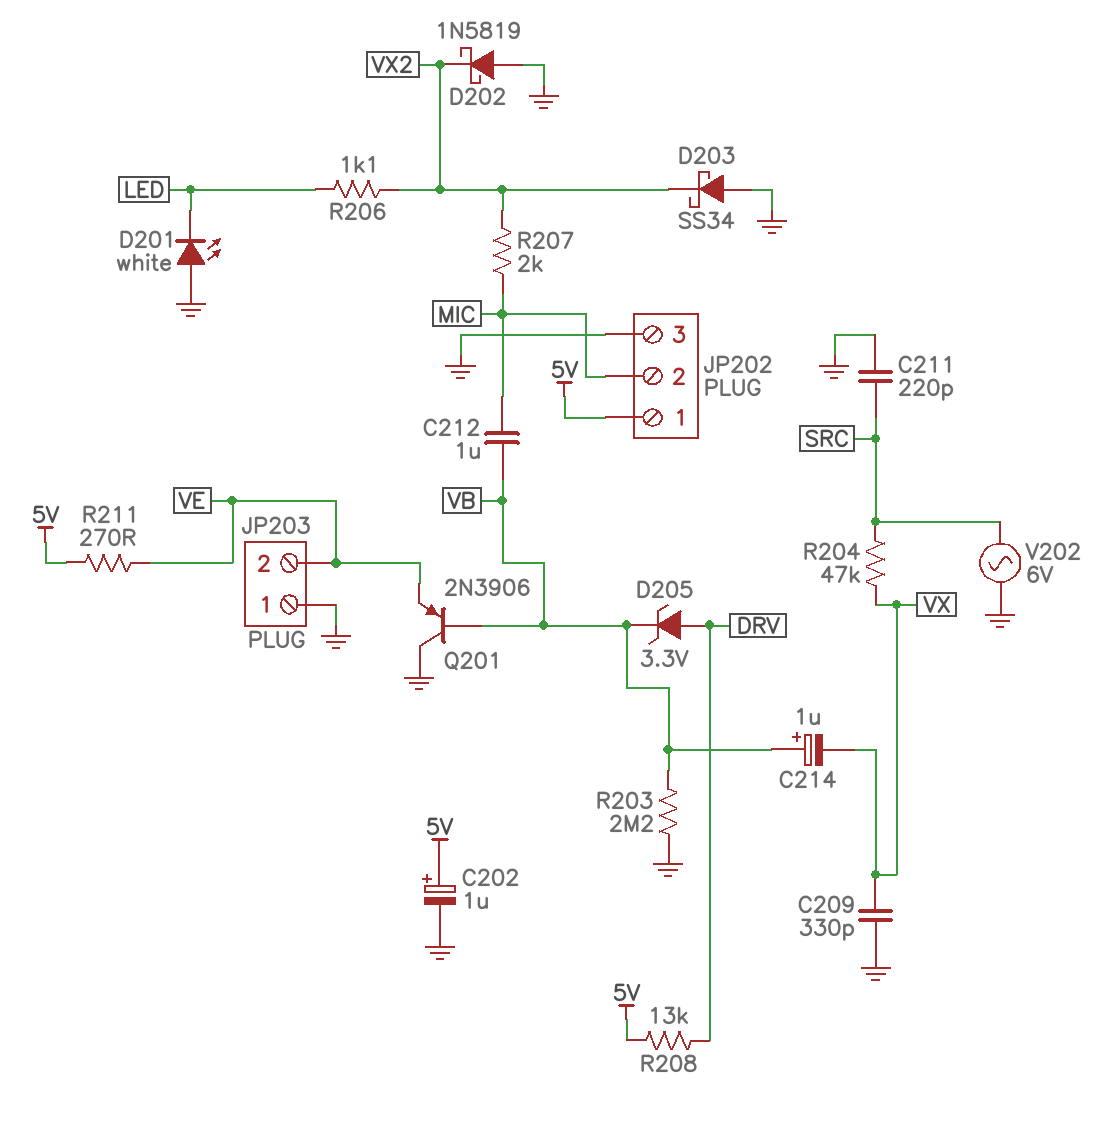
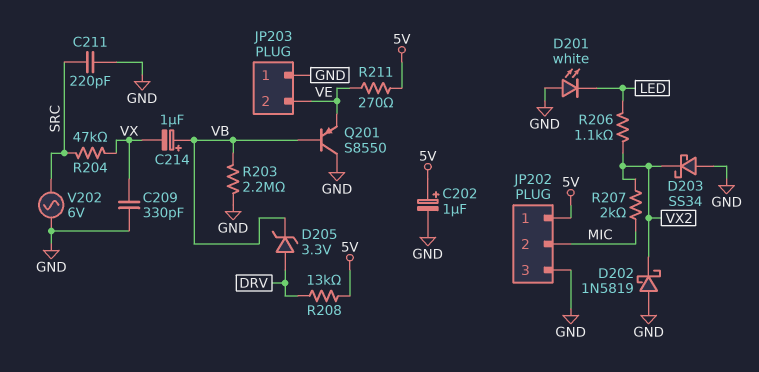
C212: 1uF (MIC, VB) -> none
Q201: PNP 2N3906 (B VB, C GND, E VE) -> PNP S8550 (B VB, C GND, E VE)

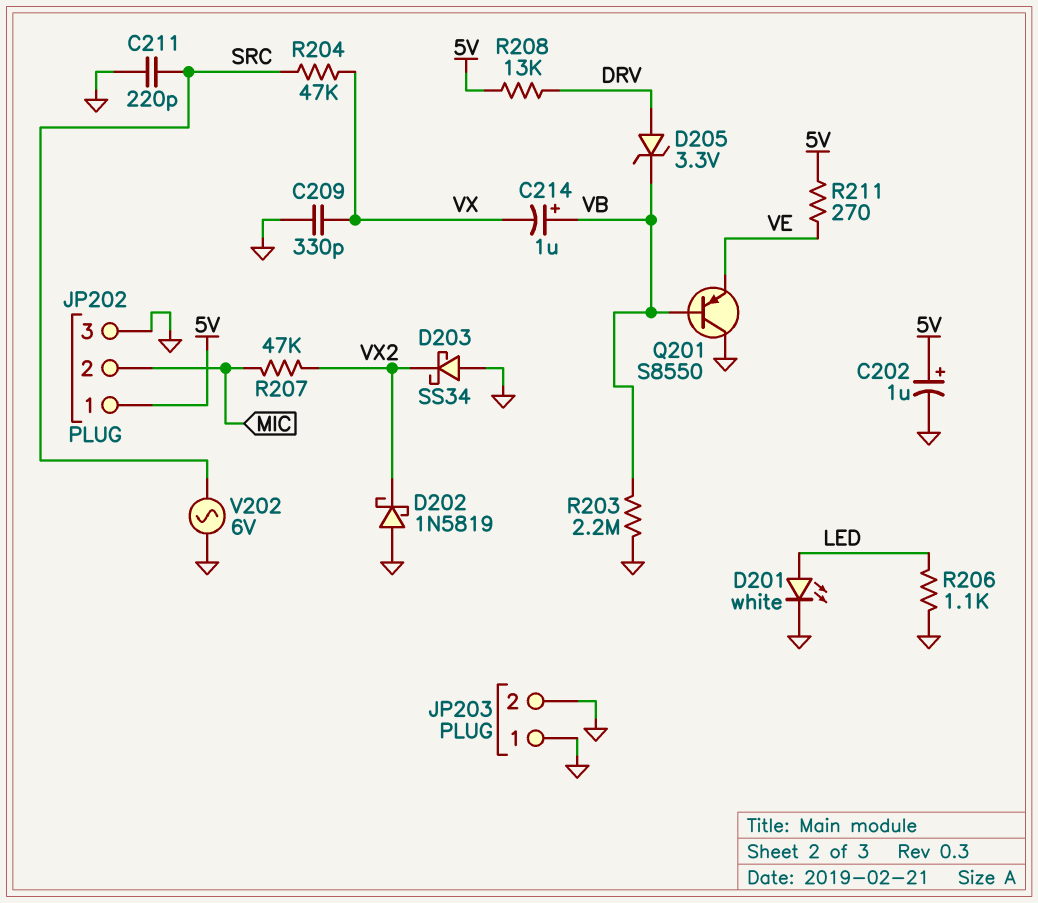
D201: LED white (A GND, K LED) -> LED white (A LED, K GND)
JP203 pin 2: VE -> GND
R206: 1.1k (LED, VX2) -> 1.1k (GND, LED)
R207: 2k (MIC, VX2) -> 47k (MIC, VX2)

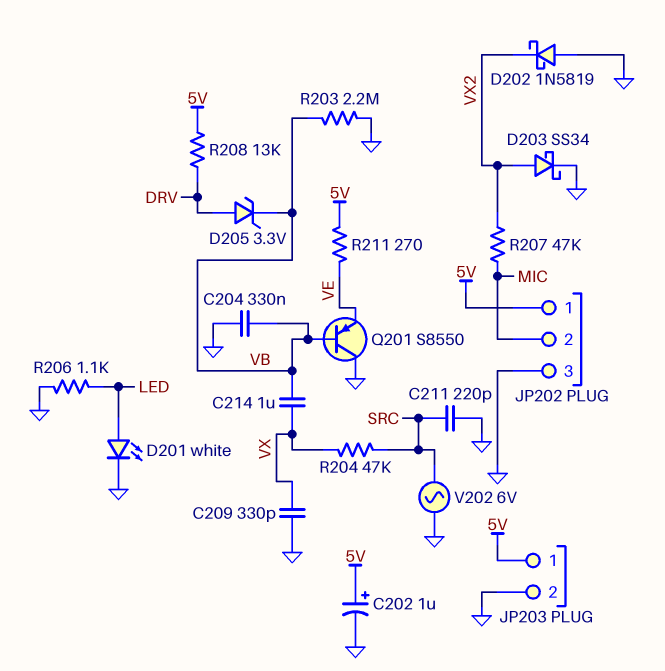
C204: none -> 330nF (GND, VB)
C214: 1uF (plus VB, minus VX) -> 1uF (VB, VX)
D203: schottky SS34 (A GND, K VX2) -> schottky SS34 (A VX2, K GND)
JP203 pin 1: GND -> 5V

